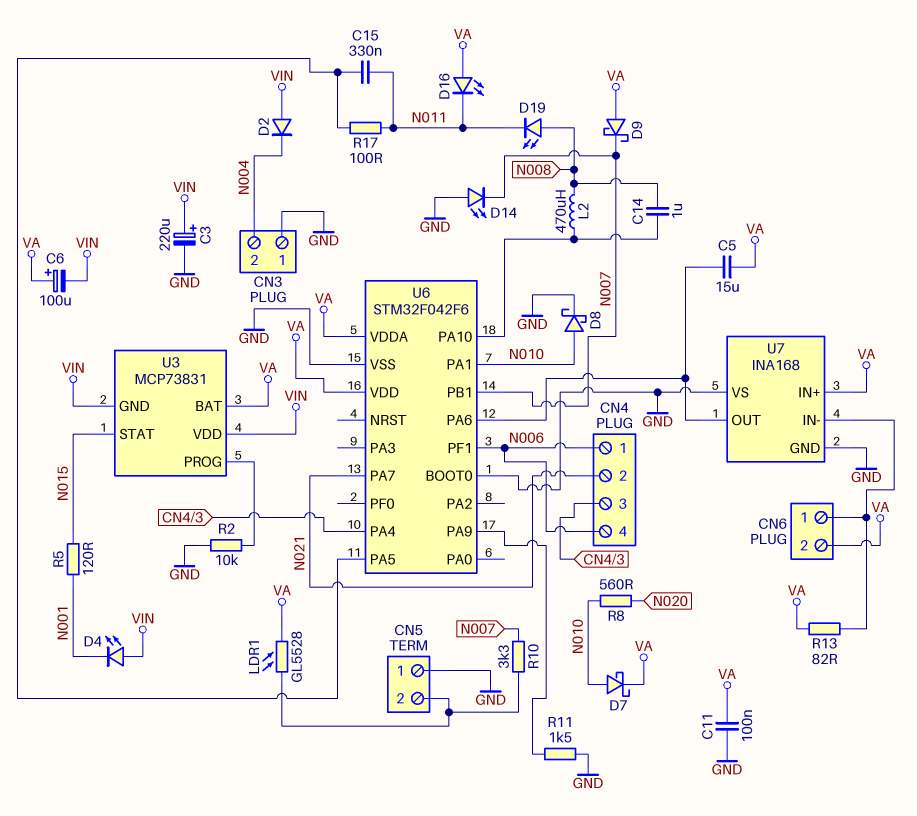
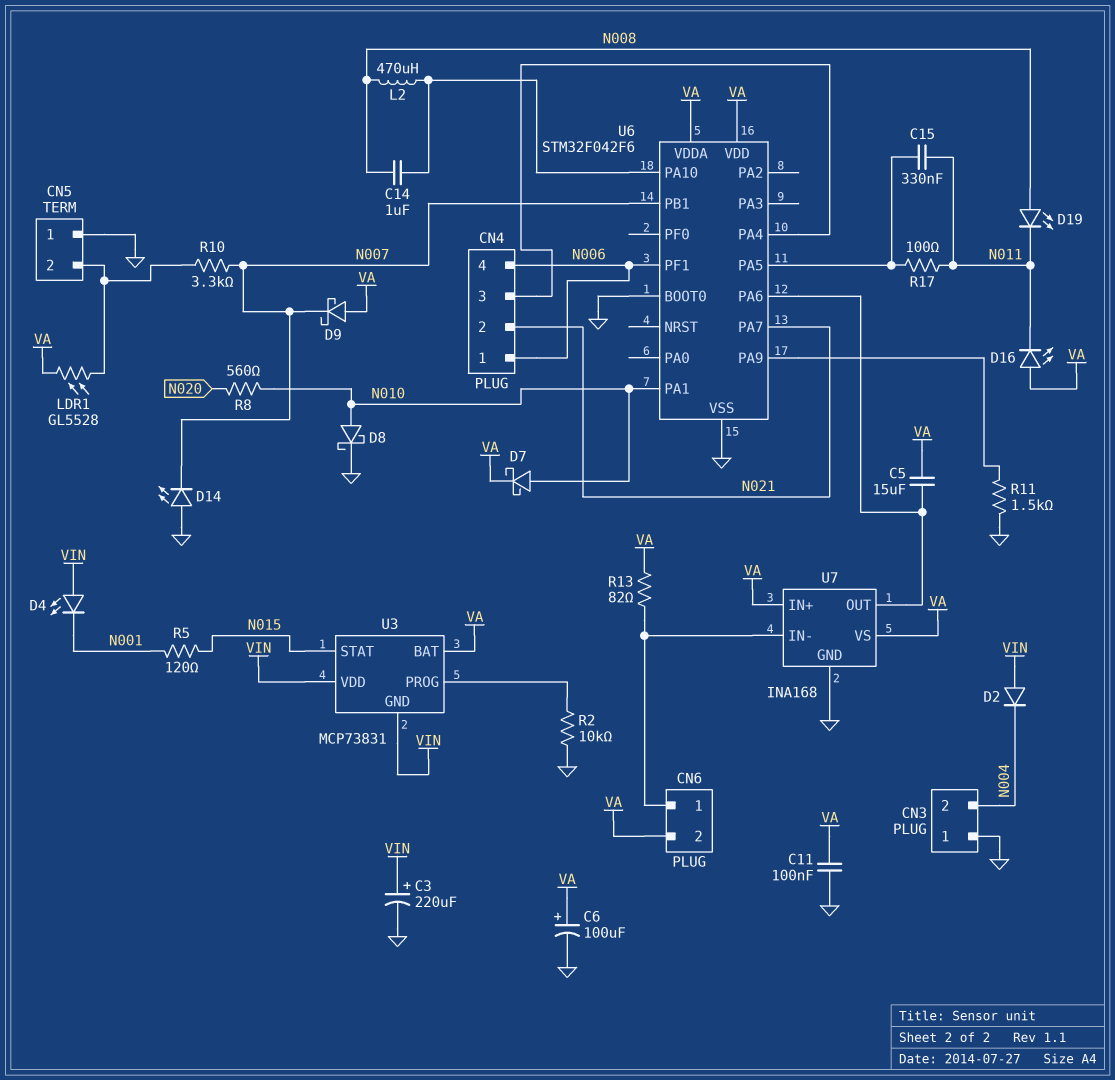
C6: 100uF (plus VA, minus VIN) -> 100uF (plus VA, minus GND)
U7 pin VS: GND -> VA

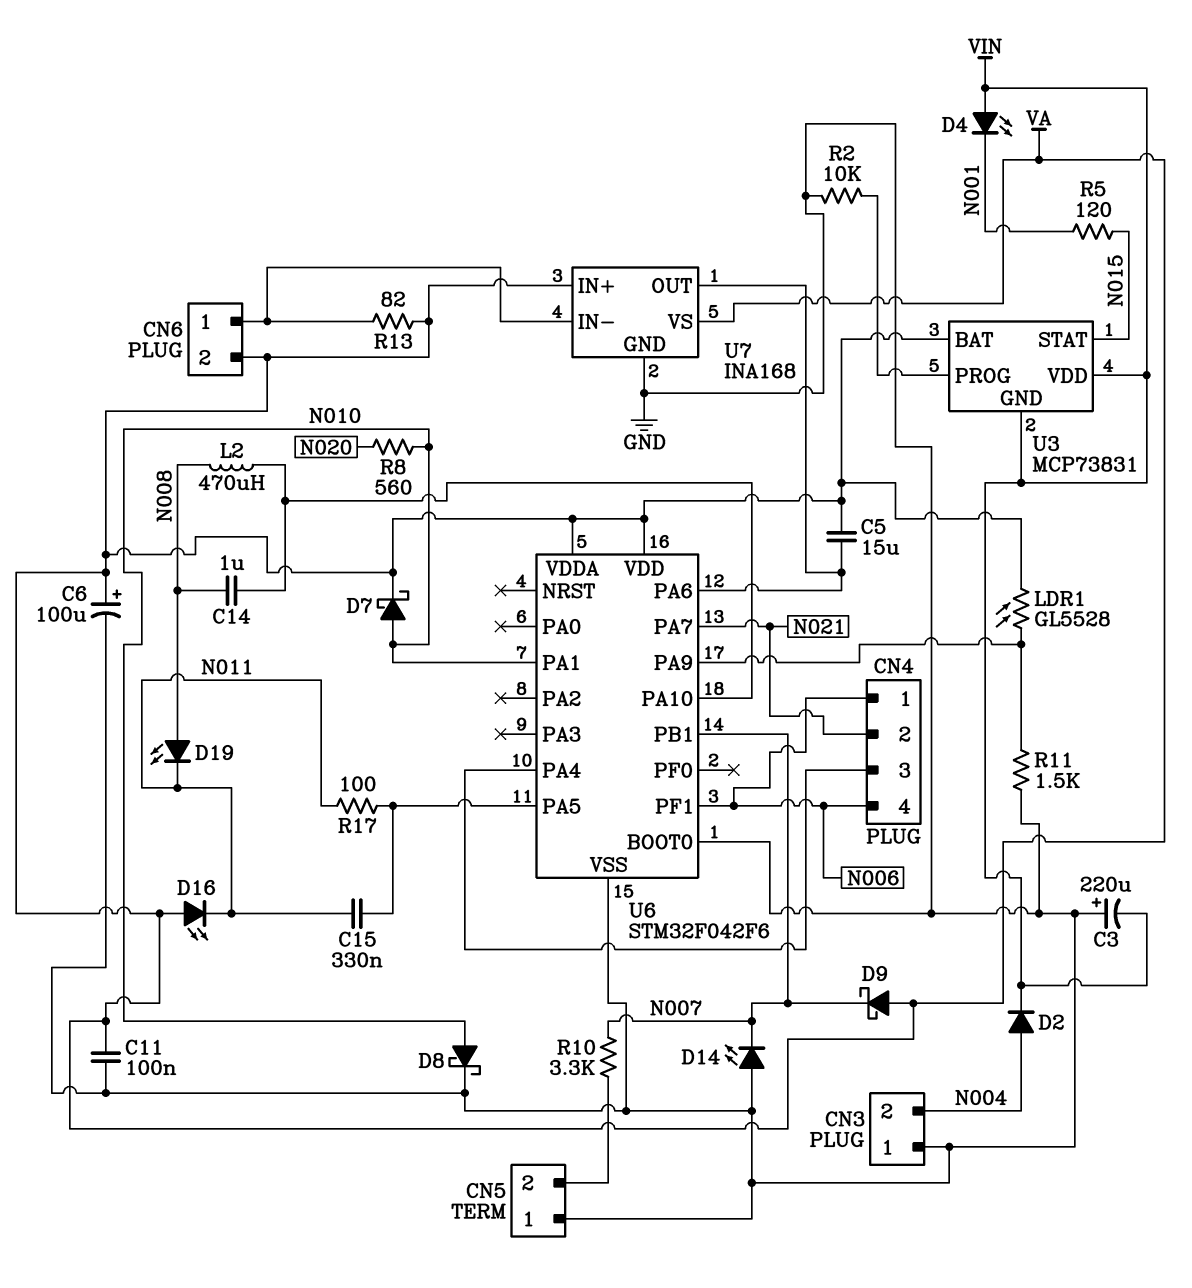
C3: 220uF (plus VIN, minus GND) -> 220uF (plus GND, minus VIN)
D2: diode (A VIN, K N004) -> diode (A N004, K VIN)
LDR1: GL5528 (CN5/2, VA) -> GL5528 (U6/PA9, VA)

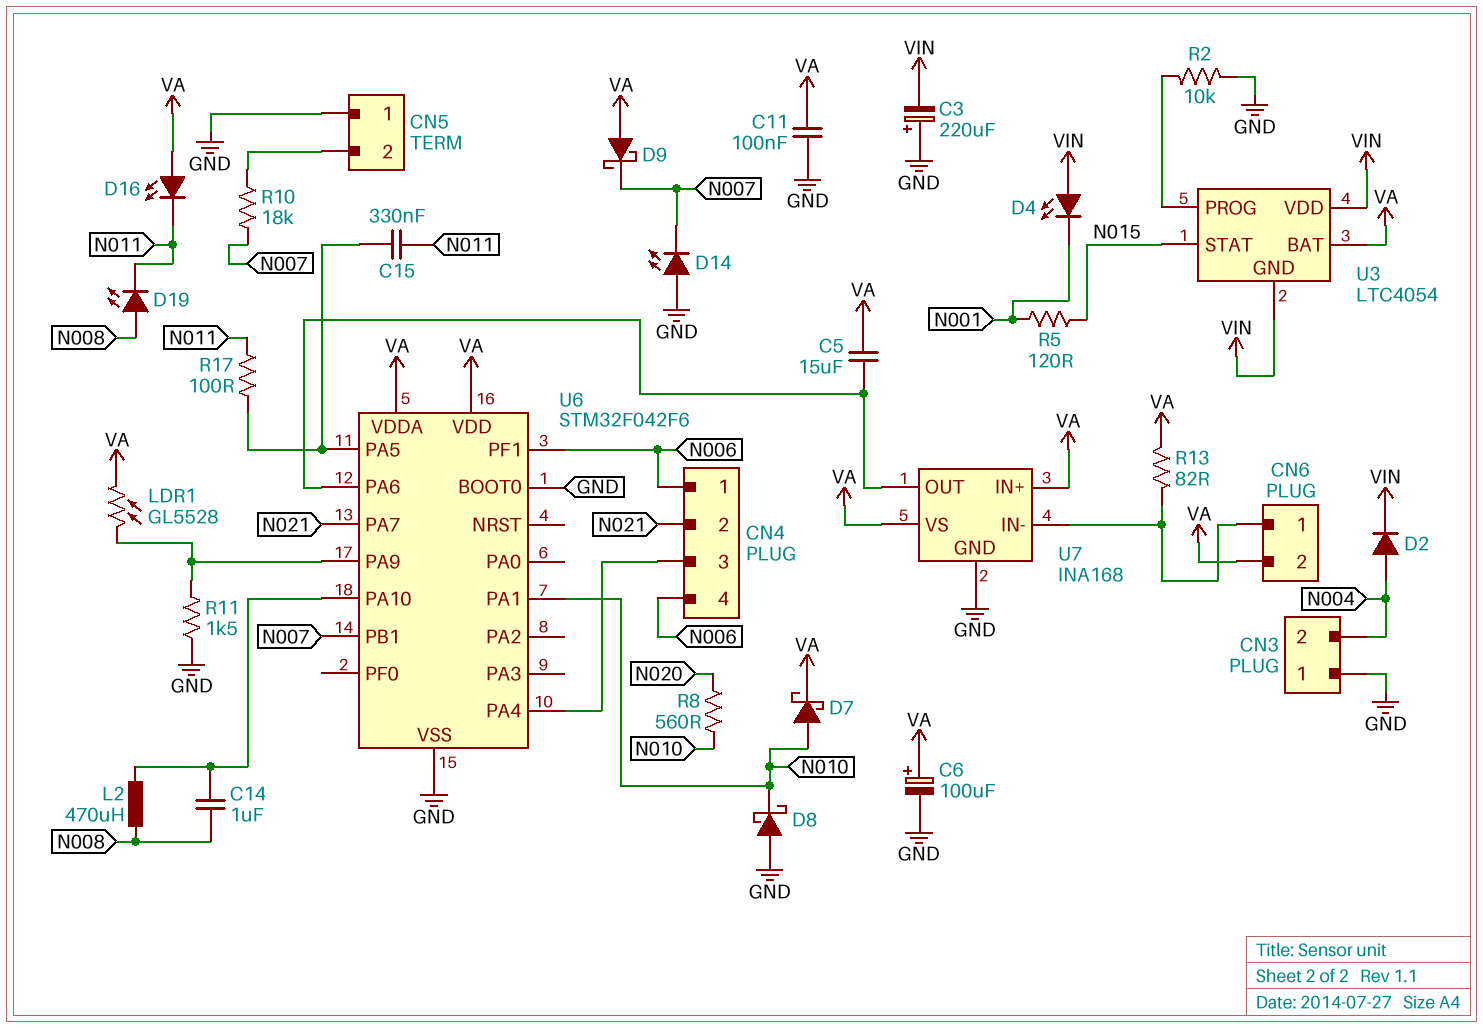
D8: schottky (A N010, K GND) -> schottky (A GND, K N010)
R10: 3.3k (CN5/2, N007) -> 18k (CN5/2, N007)
U3: MCP73831 -> LTC4054

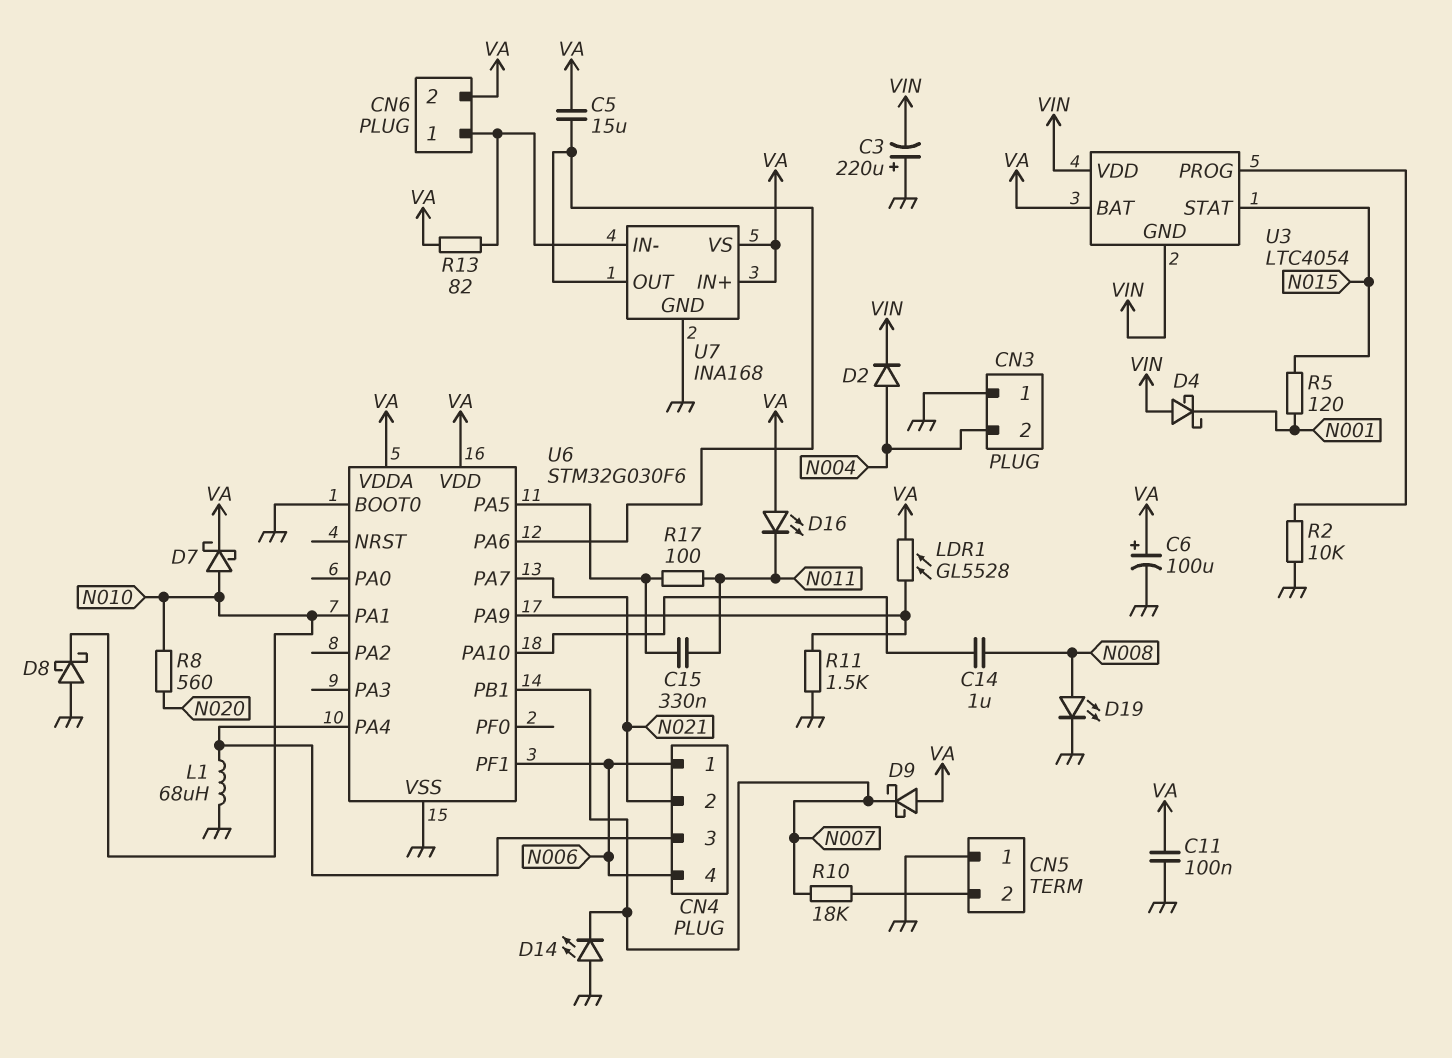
D4: LED (A VIN, K N001) -> schottky (A VIN, K N001)
D19: LED (A N008, K N011) -> LED (A N008, K GND)
L1: none -> 68uH (CN4/3, GND)
L2: 470uH (N008, U6/PA10) -> none
U6: STM32F042F6 -> STM32G030F6

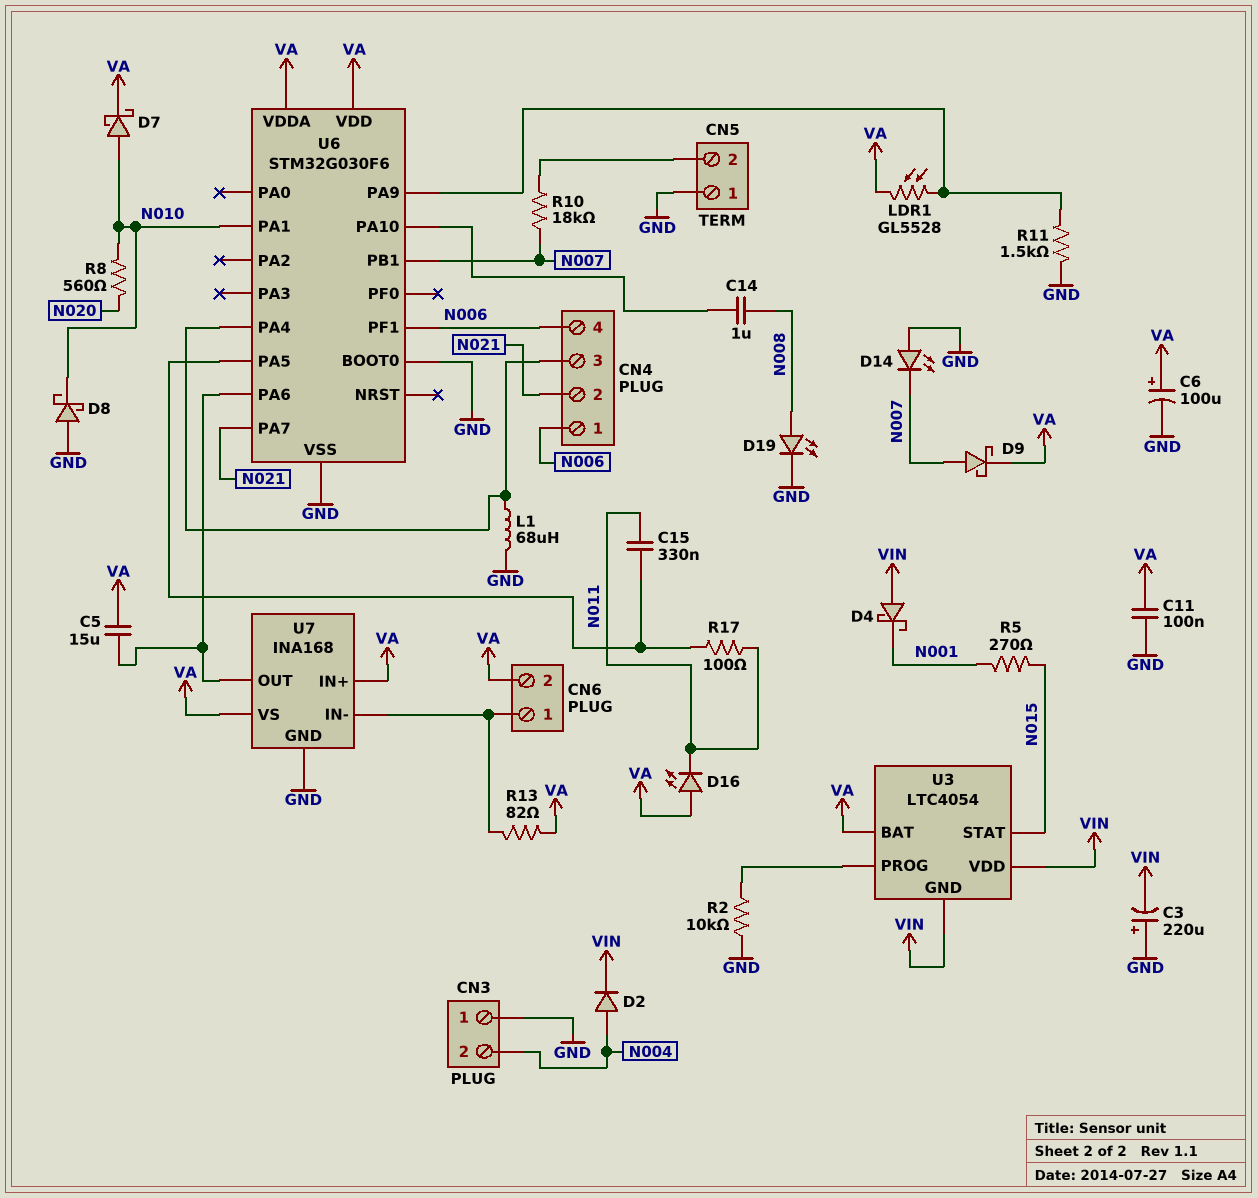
D9: schottky (A VA, K N007) -> schottky (A N007, K VA)
R5: 120 (N001, N015) -> 270 (N001, N015)

